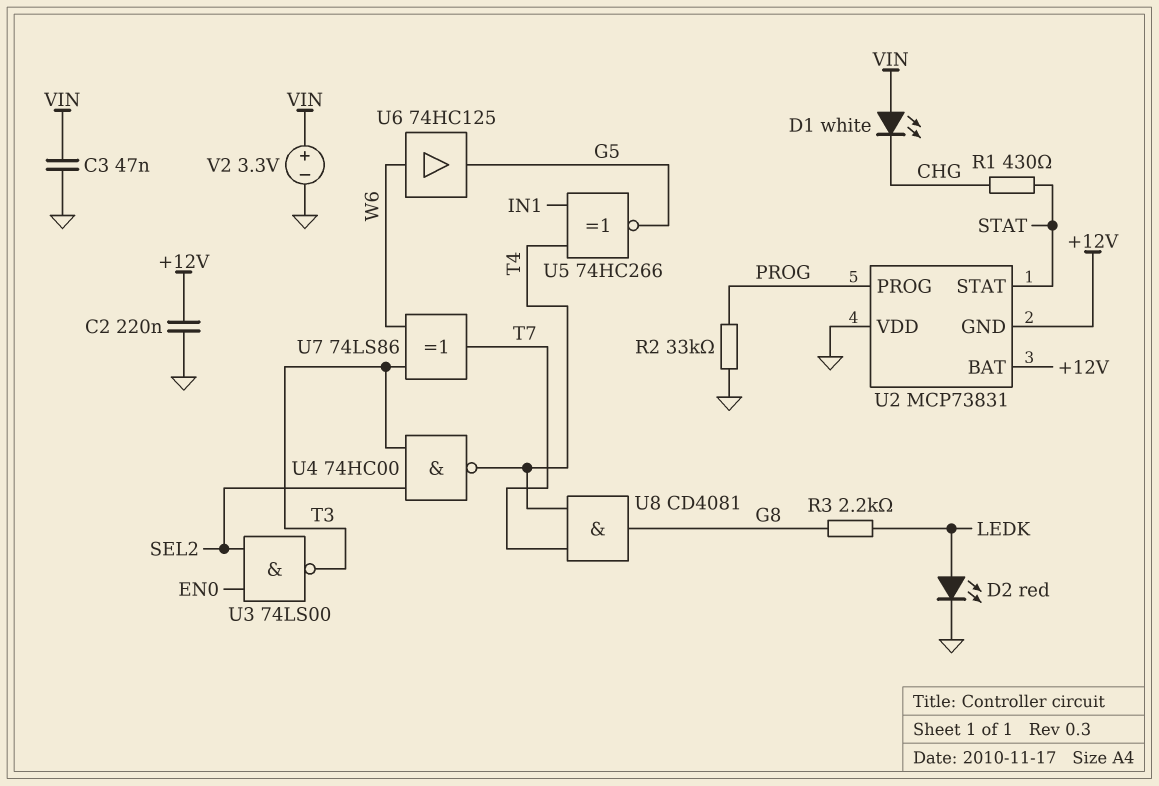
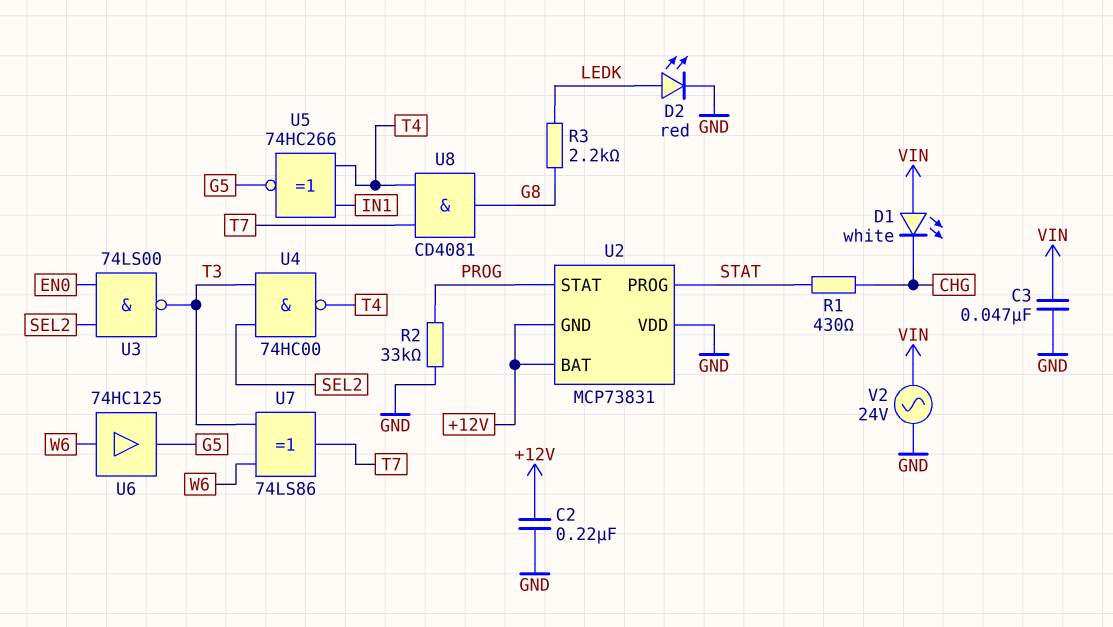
U2 pin PROG: PROG -> STAT
U2 pin STAT: STAT -> PROG
V2: 3.3V (plus VIN, minus GND) -> AC 24V (GND, VIN)

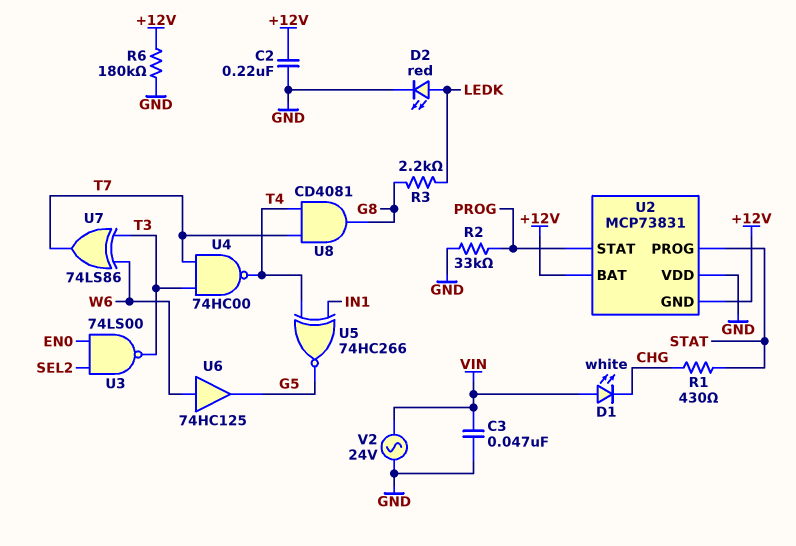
R6: none -> 180k (+12V, GND)
U4: NAND 74HC00 (in SEL2, in T3, out T4) -> NAND 74HC00 (in T3, in T7, out T4)

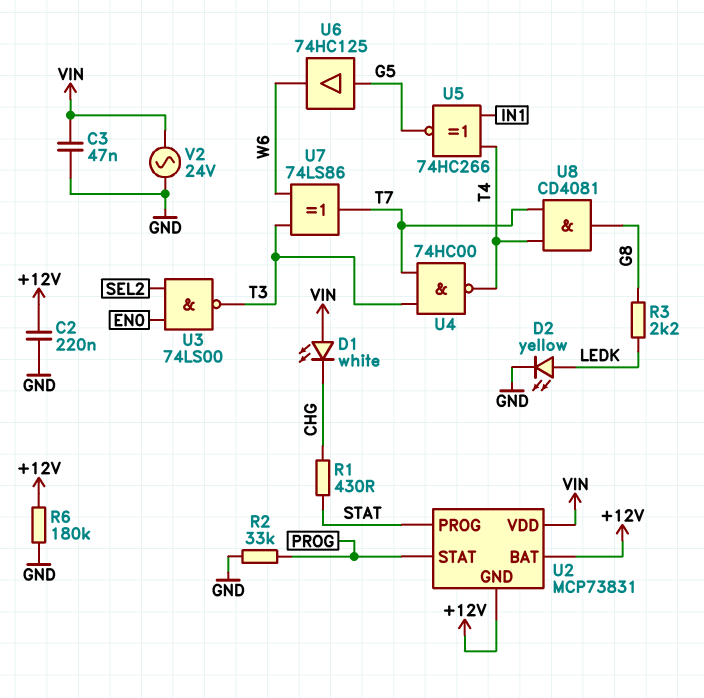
D2: LED red (A LEDK, K GND) -> LED yellow (A LEDK, K GND)
U2 pin VDD: GND -> VIN
U6: buffer 74HC125 (in W6, out G5) -> buffer 74HC125 (in G5, out W6)

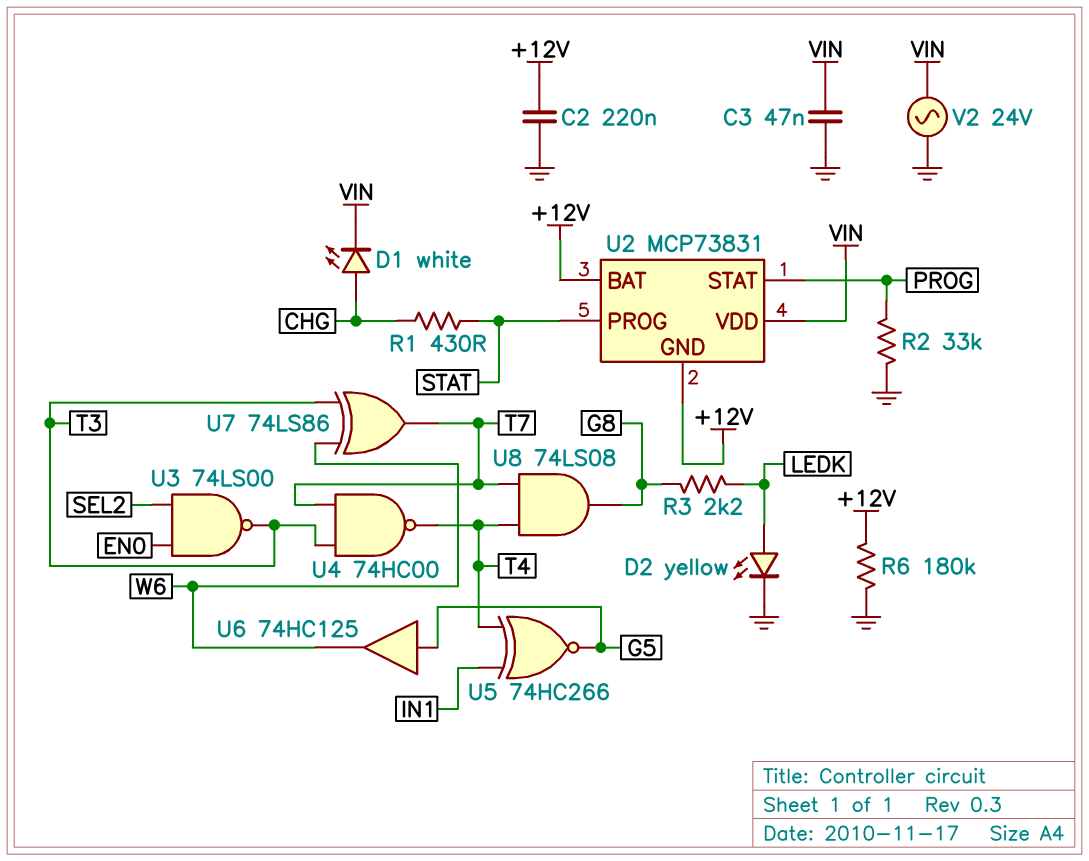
D1: LED white (A VIN, K CHG) -> LED white (A CHG, K VIN)
U8: AND CD4081 (in T4, in T7, out G8) -> AND 74LS08 (in T4, in T7, out G8)

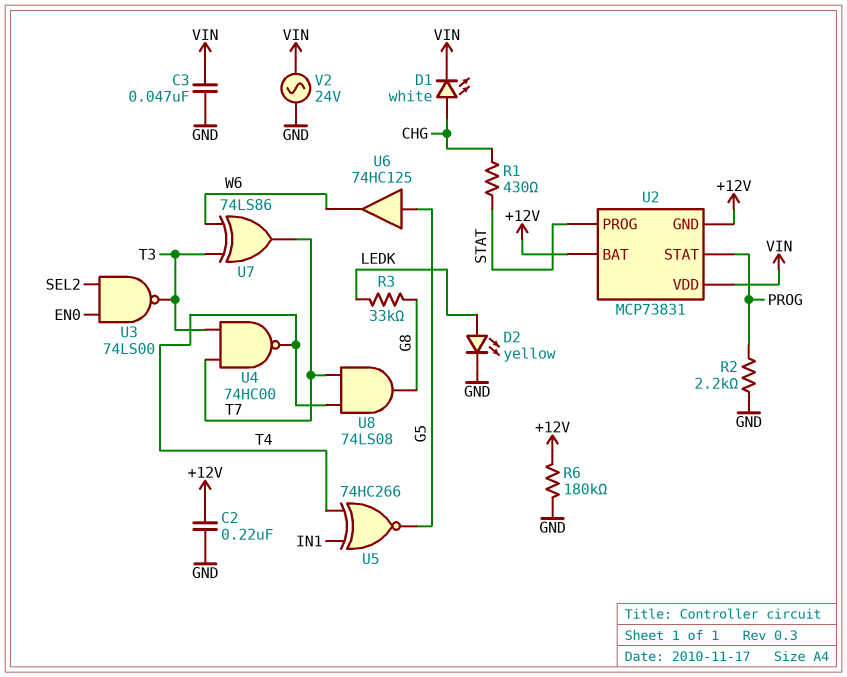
R2: 33k (GND, PROG) -> 2.2k (GND, PROG)
R3: 2.2k (G8, LEDK) -> 33k (G8, LEDK)

